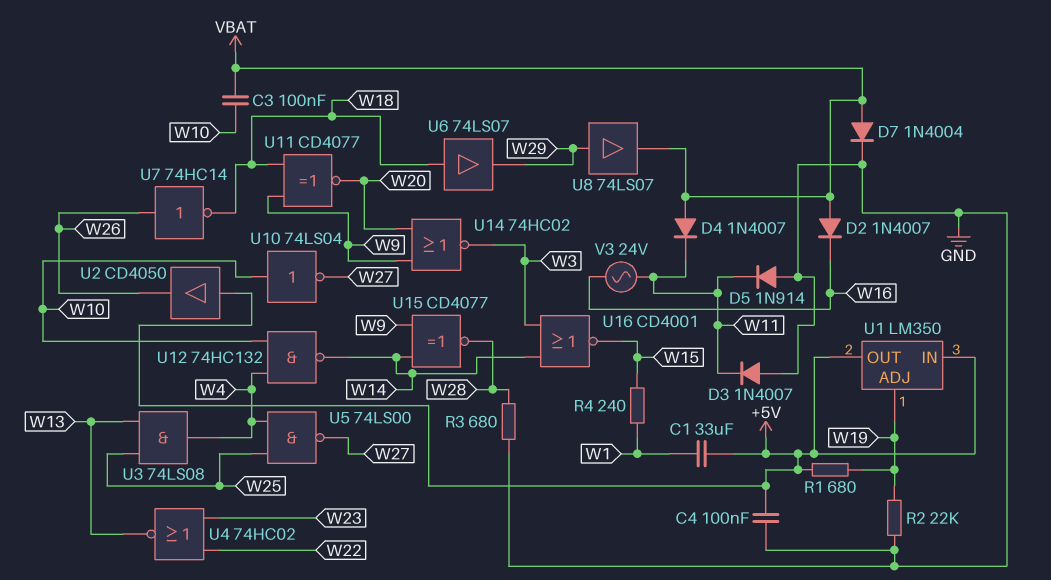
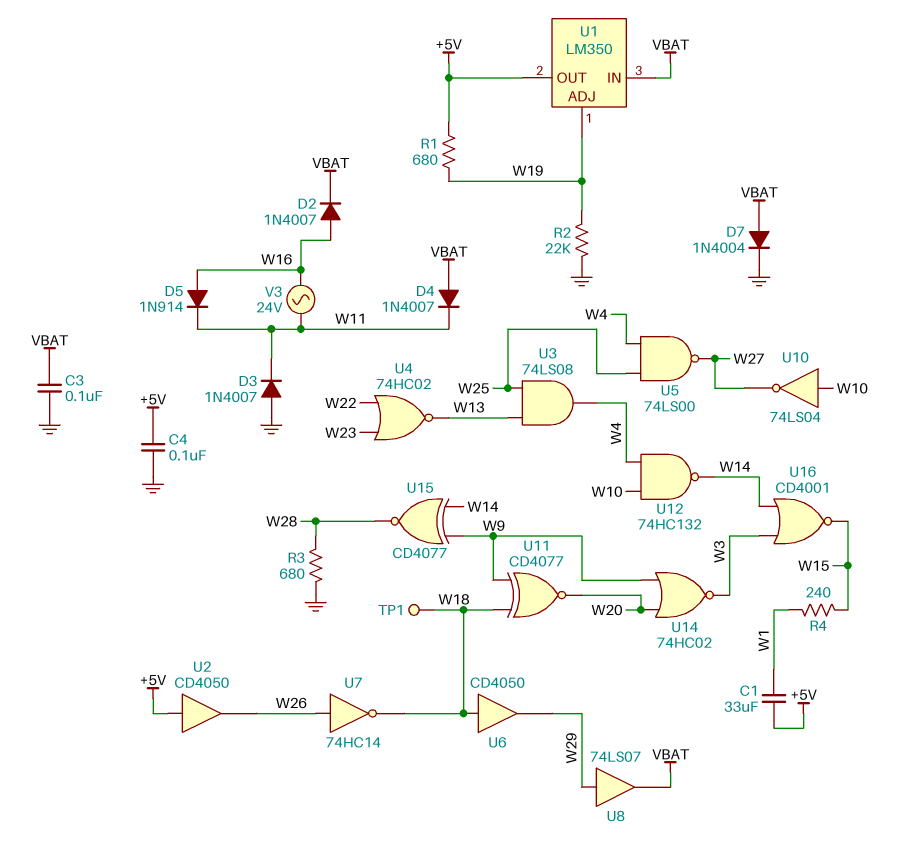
C3: 100nF (VBAT, W10) -> 100nF (GND, VBAT)
D2: diode 1N4007 (A VBAT, K W16) -> diode 1N4007 (A W16, K VBAT)
D5: diode 1N914 (A GND, K W11) -> diode 1N914 (A W16, K W11)
TP1: none -> test point (W18)
U1 pin IN: +5V -> VBAT
U6: buffer 74LS07 (in W18, out W29) -> buffer CD4050 (in W18, out W29)

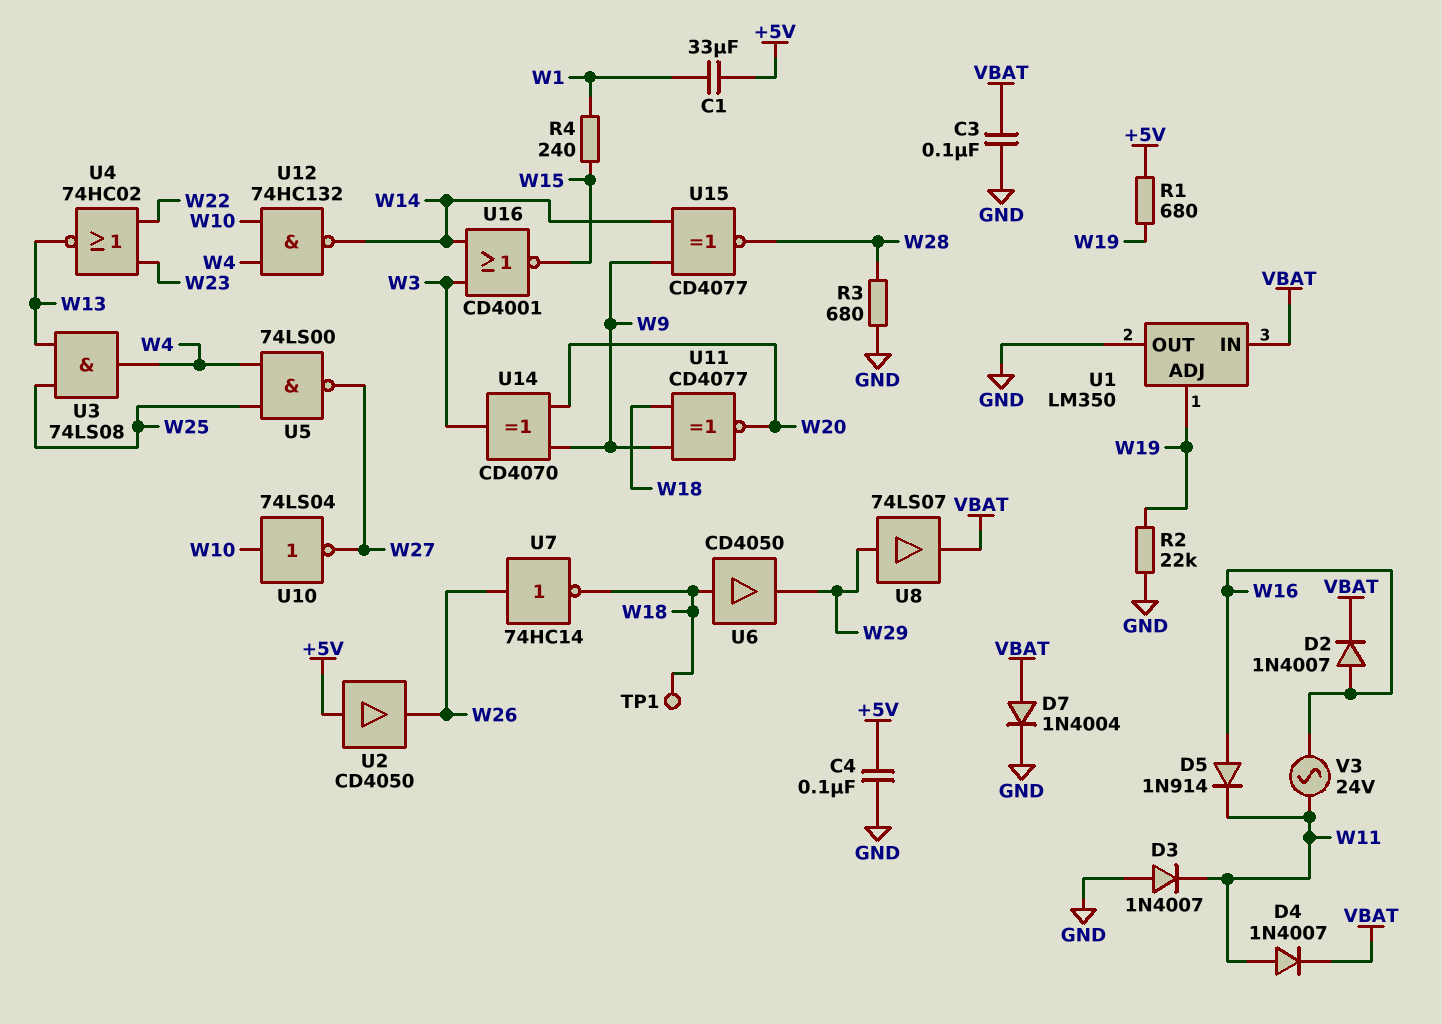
D4: diode 1N4007 (A VBAT, K W11) -> diode 1N4007 (A W11, K VBAT)
U1 pin OUT: +5V -> GND
U14: NOR 74HC02 (in W9, in W20, out W3) -> XOR CD4070 (in W9, in W20, out W3)

